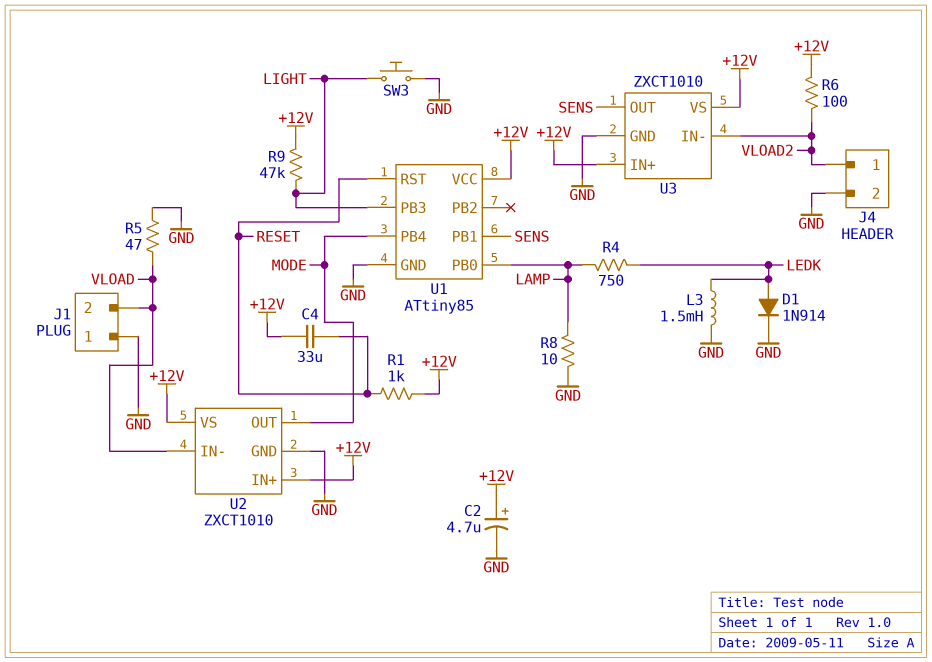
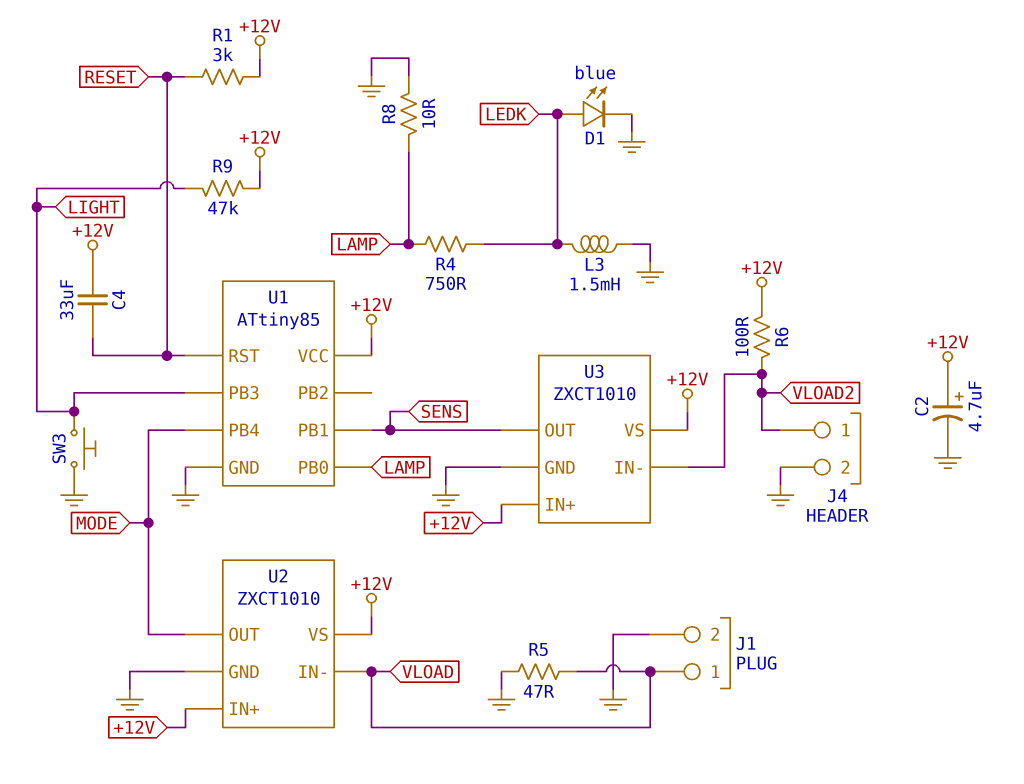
D1: diode 1N914 (A LEDK, K GND) -> LED blue (A LEDK, K GND)
J1 pin 1: GND -> VLOAD
J1 pin 2: VLOAD -> GND
R1: 1k (+12V, RESET) -> 3k (+12V, RESET)

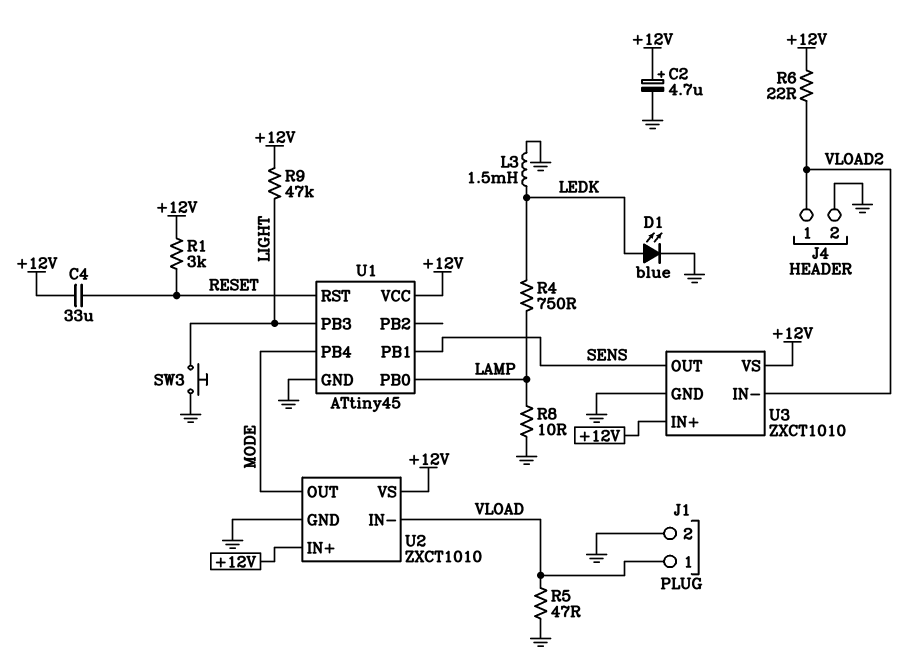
R6: 100 (+12V, VLOAD2) -> 22 (+12V, VLOAD2)
U1: ATtiny85 -> ATtiny45

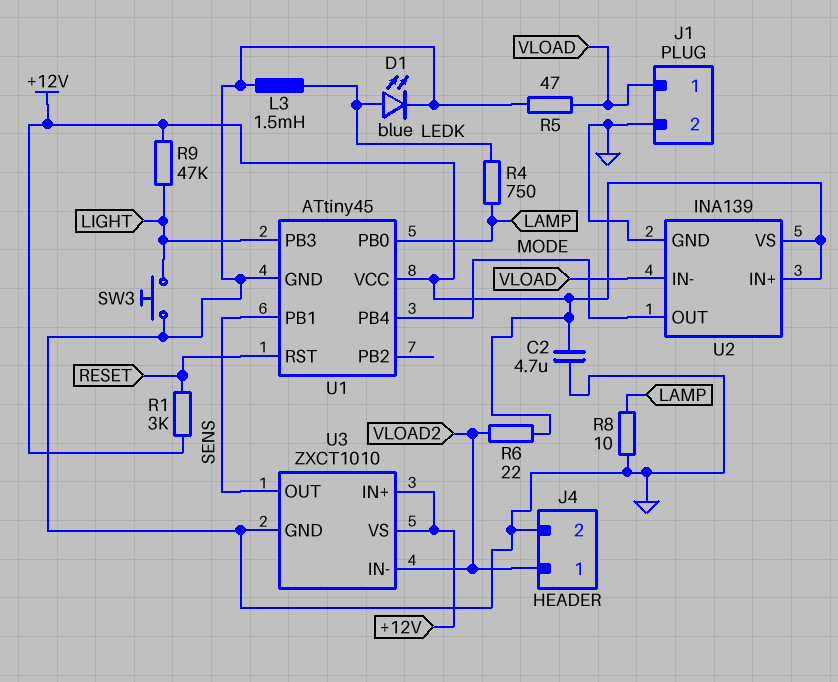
C2: 4.7uF (plus +12V, minus GND) -> 4.7uF (+12V, GND)
C4: 33uF (+12V, RESET) -> none
U2: ZXCT1010 -> INA139

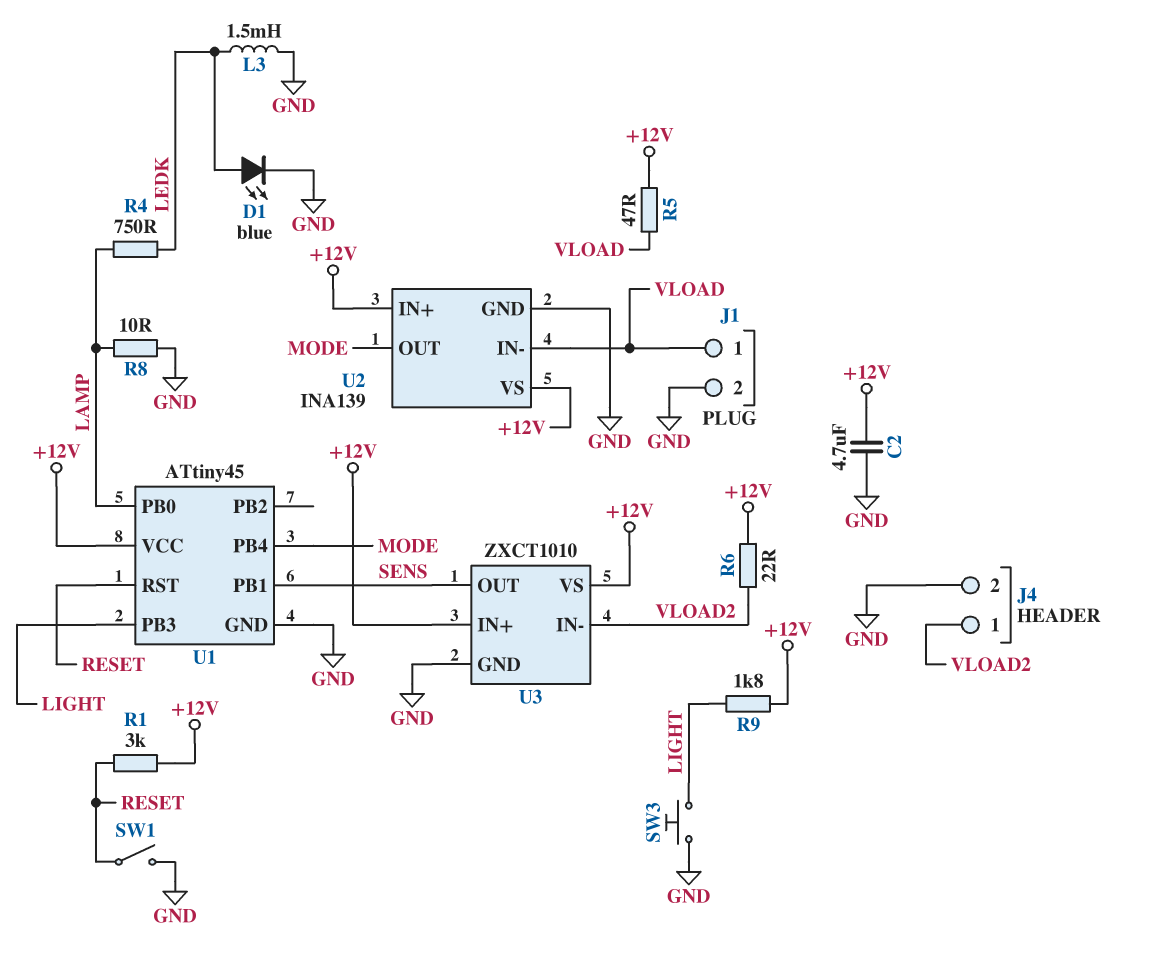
R5: 47 (GND, VLOAD) -> 47 (+12V, VLOAD)
R9: 47k (+12V, LIGHT) -> 1.8k (+12V, LIGHT)
SW1: none -> switch (GND, RESET)

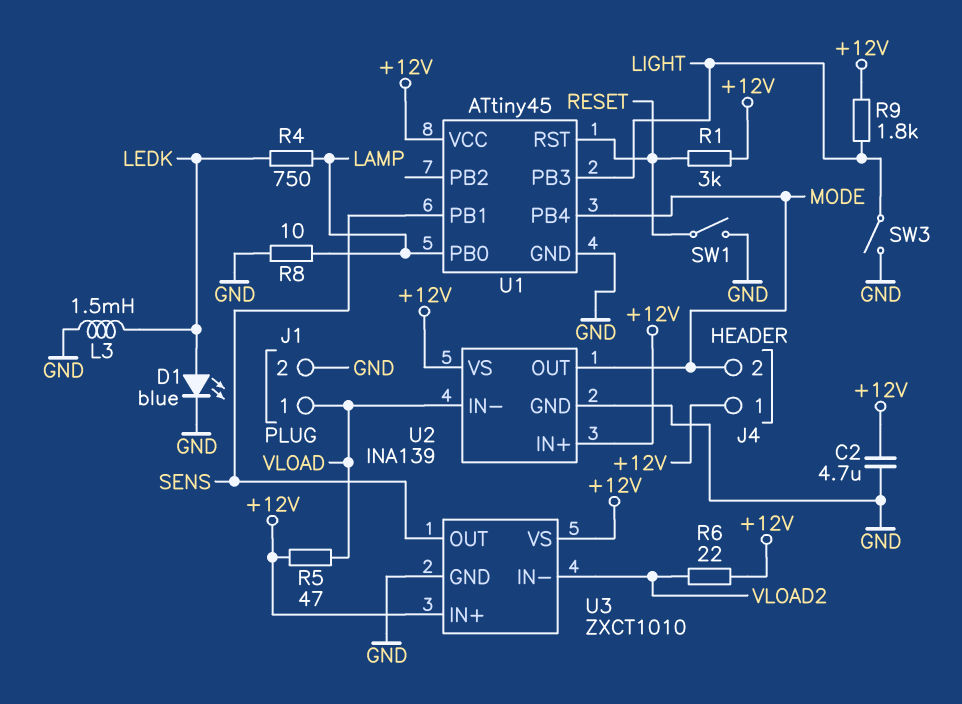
J4 pin 1: VLOAD2 -> +12V
J4 pin 2: GND -> MODE
SW3: button (GND, LIGHT) -> switch (GND, LIGHT)

